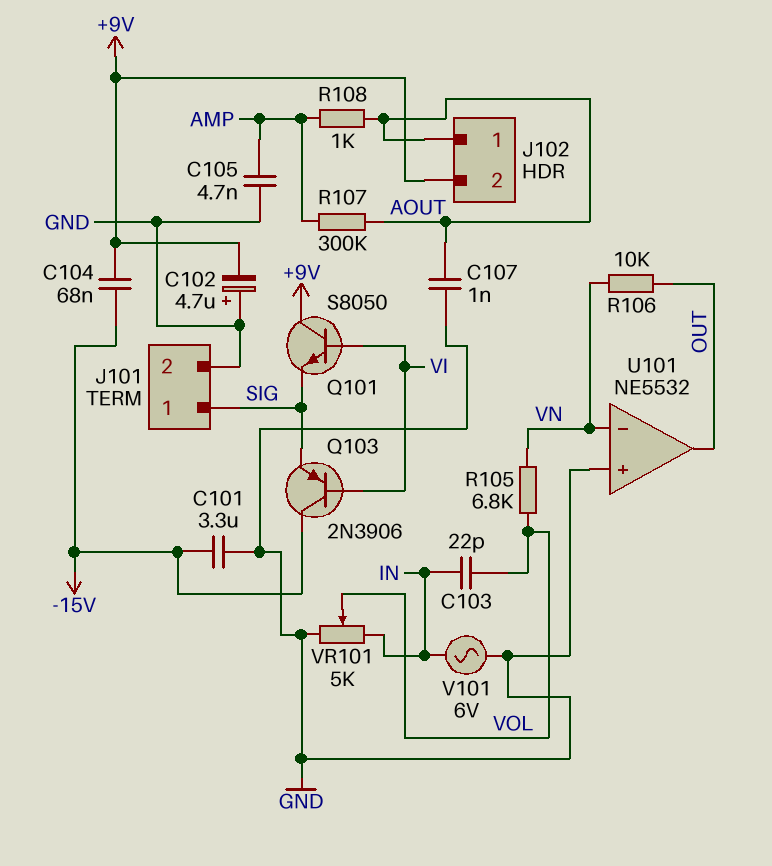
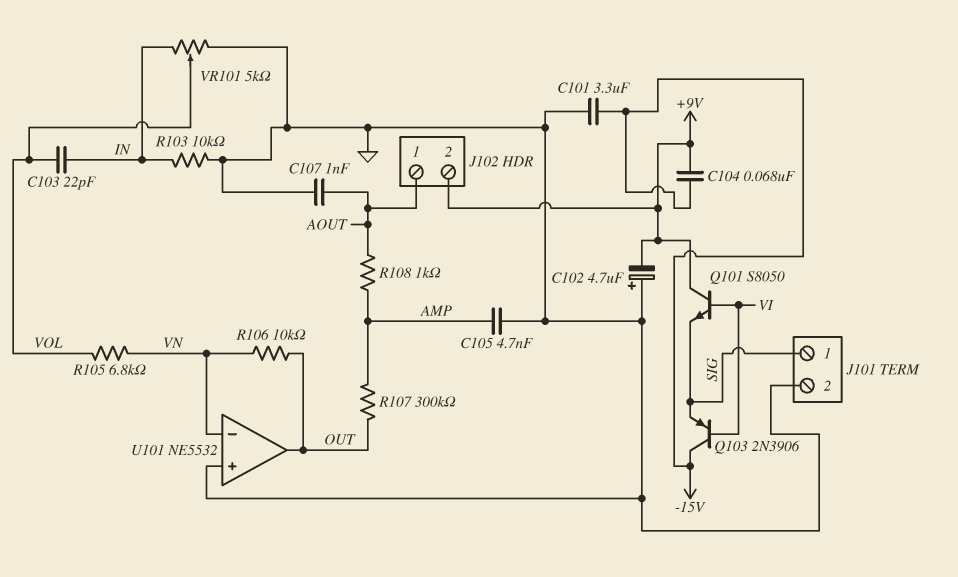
R103: none -> 10k (GND, IN)
R107: 300k (AMP, AOUT) -> 300k (AMP, OUT)
V101: AC 6V (GND, IN) -> none

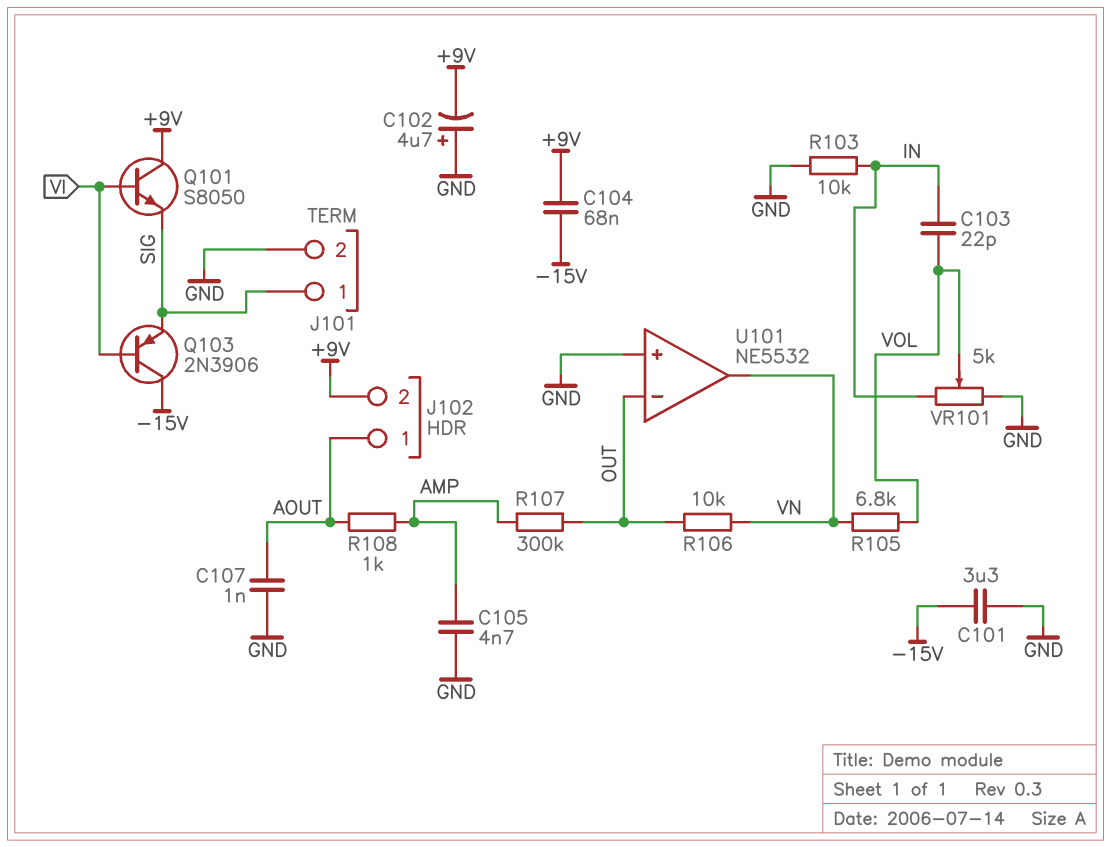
U101 pin in-: VN -> OUT
U101 pin out: OUT -> VN

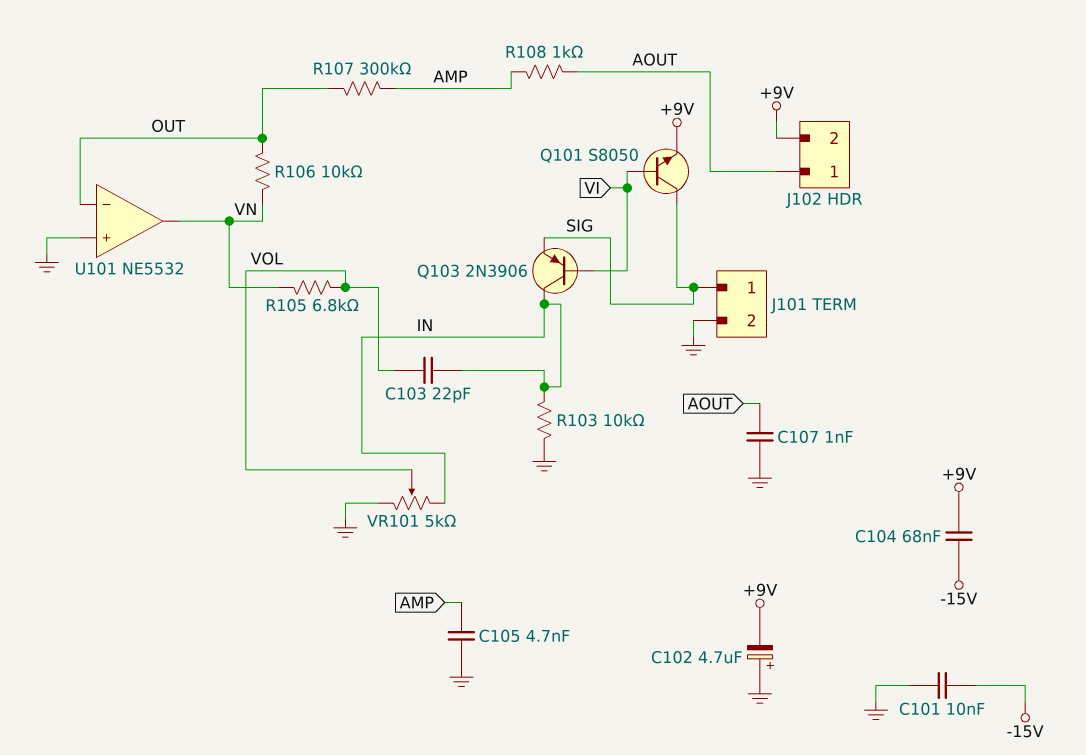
C101: 3.3uF (-15V, GND) -> 10nF (-15V, GND)
Q101: NPN S8050 (B VI, C +9V, E SIG) -> NPN S8050 (B VI, C SIG, E +9V)
Q103: PNP 2N3906 (B VI, C -15V, E SIG) -> PNP 2N3906 (B VI, C IN, E SIG)

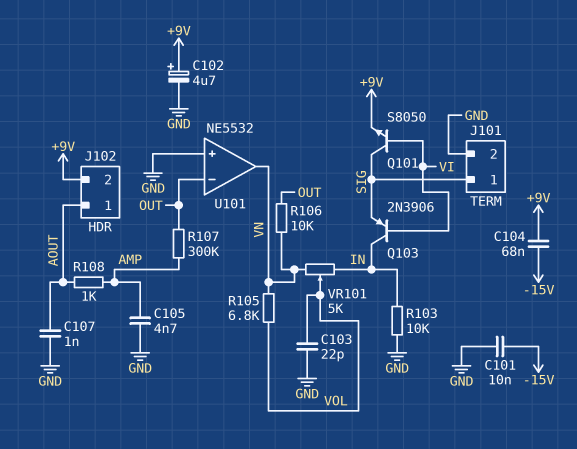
C102: 4.7uF (plus GND, minus +9V) -> 4.7uF (plus +9V, minus GND)
C103: 22pF (IN, VOL) -> 22pF (GND, VOL)
VR101: 5k (GND, IN, wiper VOL) -> 5k (IN, VN, wiper VOL)

